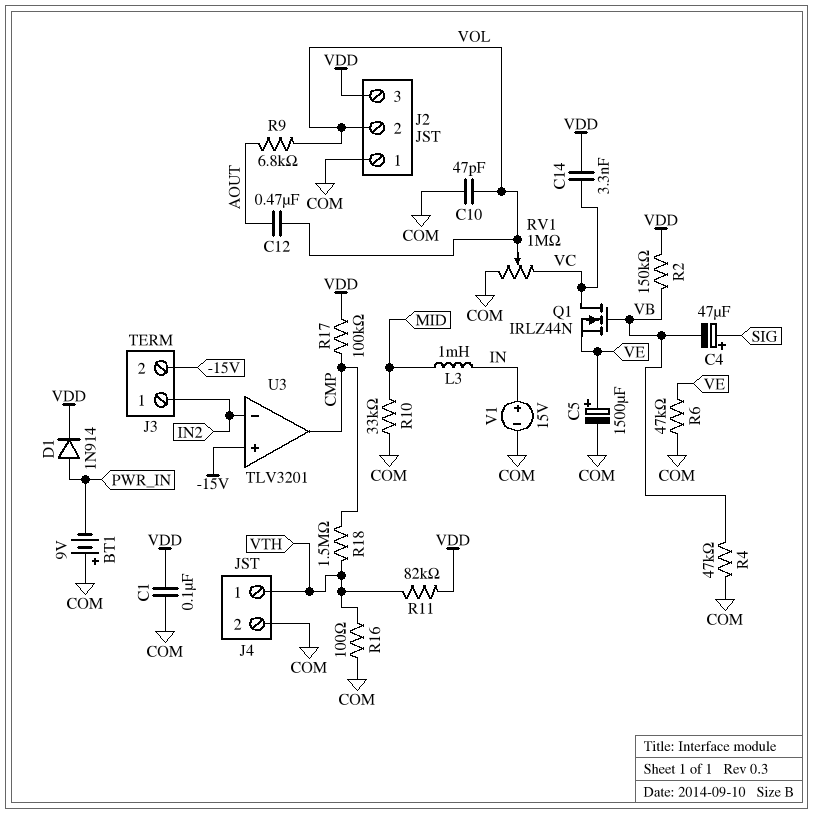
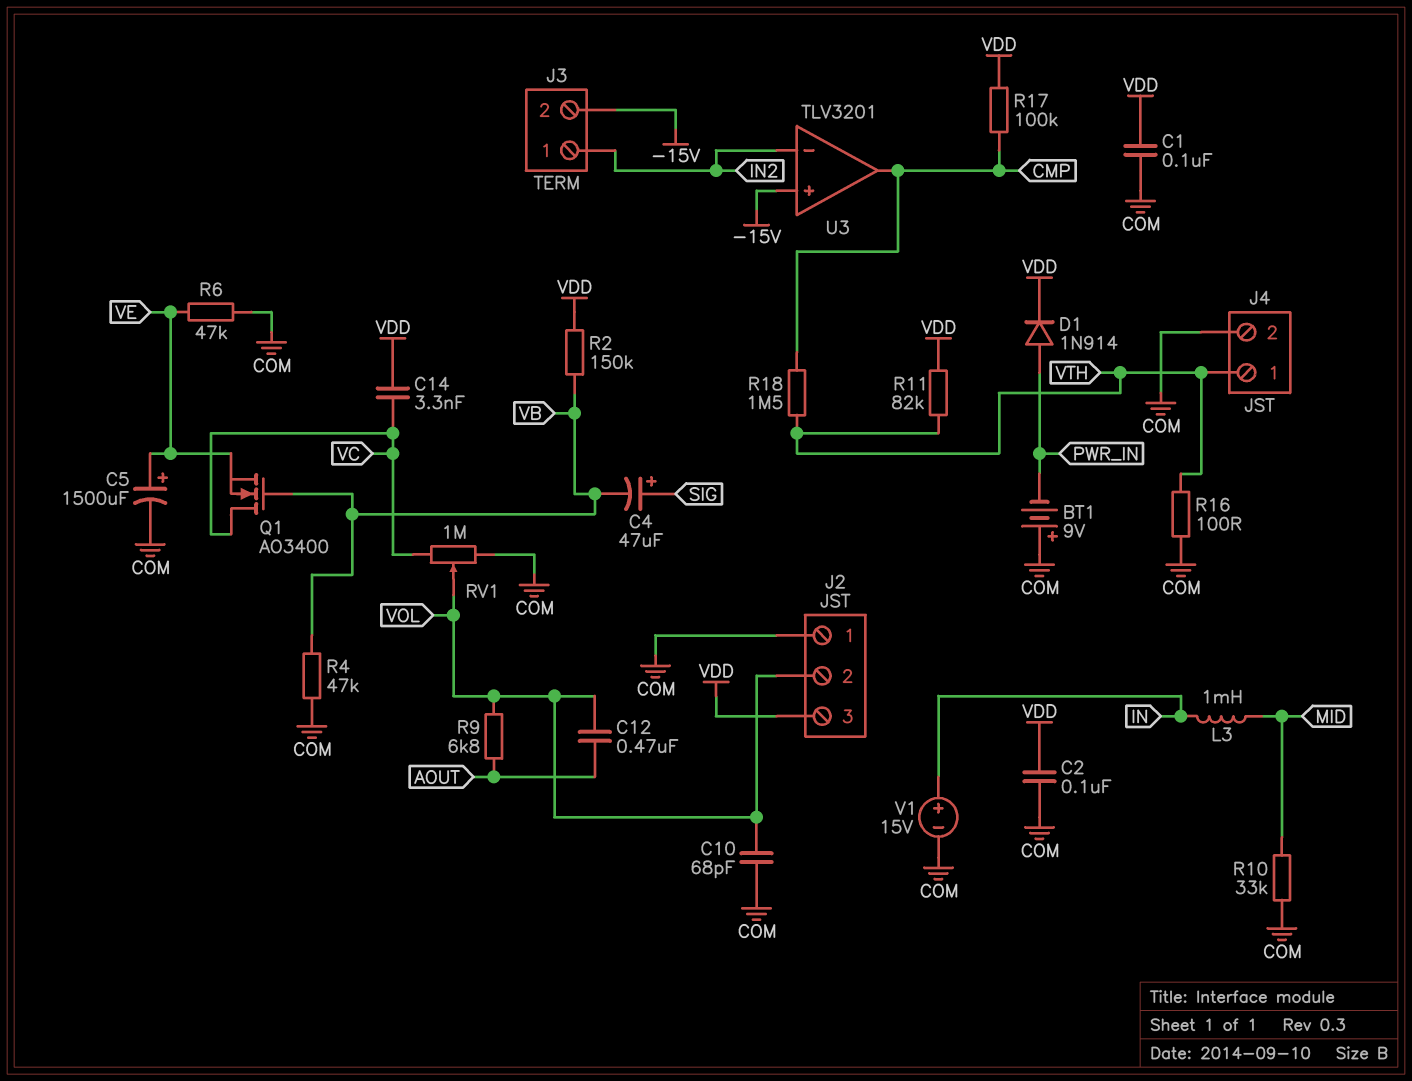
C2: none -> 100nF (COM, VDD)
C10: 47pF (COM, VOL) -> 68pF (COM, VOL)
Q1: NMOS IRLZ44N (G VB, D VC, S VE) -> NMOS AO3400 (G VB, D VC, S VE)

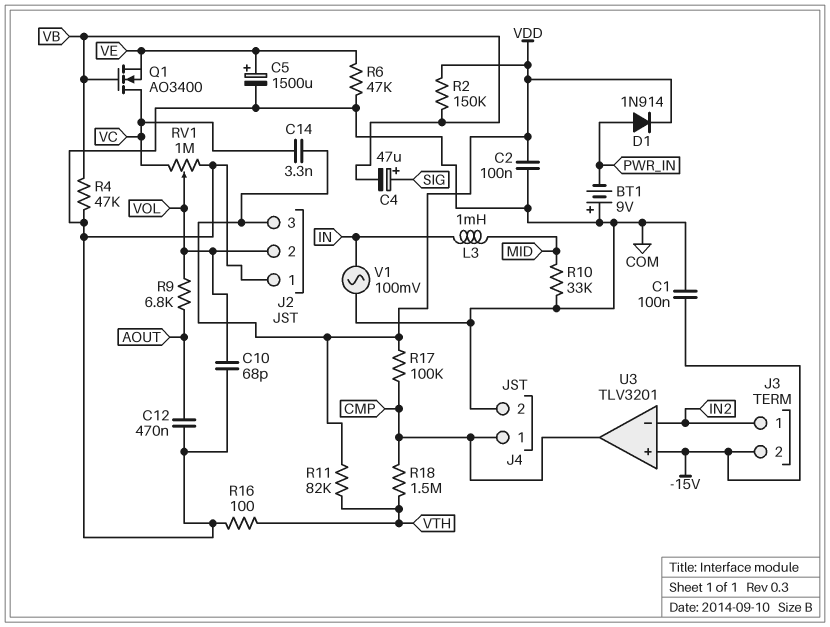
C1: 100nF (COM, VDD) -> 100nF (-15V, COM)
C12: 470nF (AOUT, VOL) -> 470nF (AOUT, COM)
J4 pin 1: VTH -> CMP
V1: 15V (plus IN, minus COM) -> AC 100mV (COM, IN)

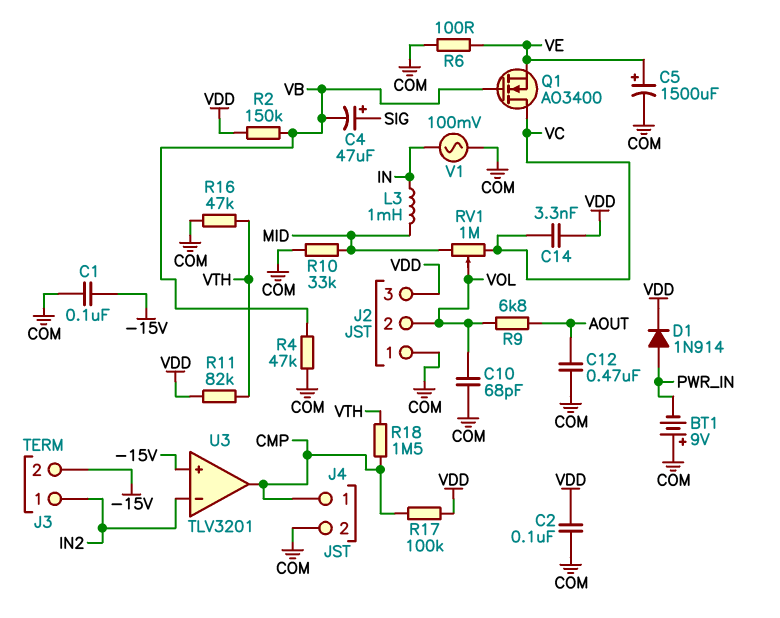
R6: 47k (COM, VE) -> 100 (COM, VE)
R16: 100 (COM, VTH) -> 47k (COM, VTH)
RV1: 1M (COM, VC, wiper VOL) -> 1M (MID, VC, wiper VOL)

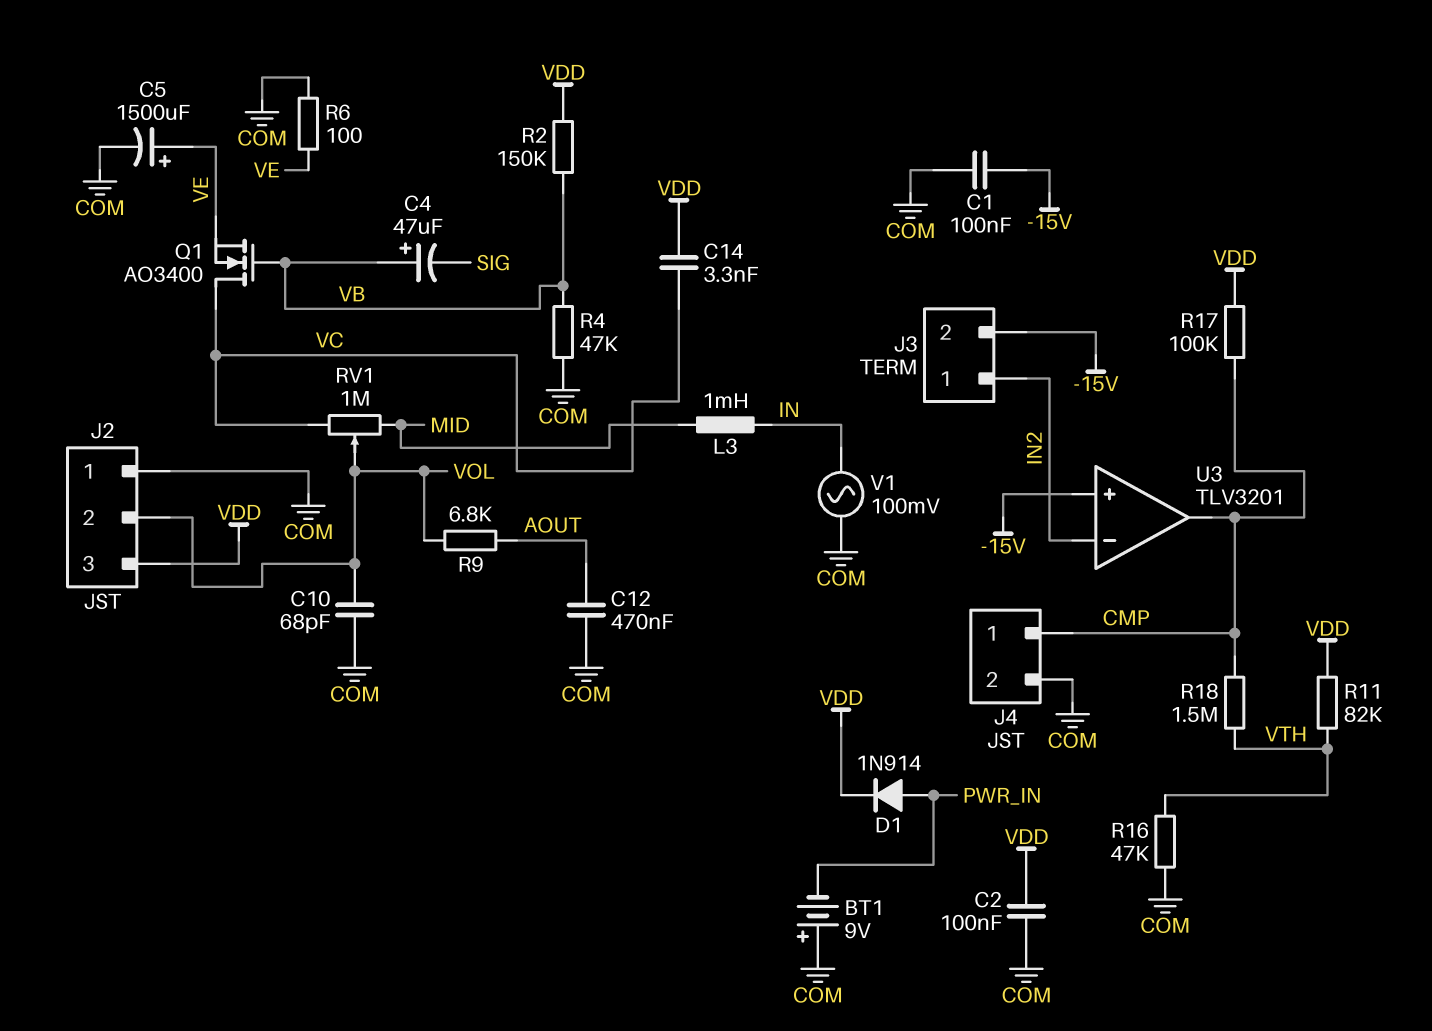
C4: 47uF (plus SIG, minus VB) -> 47uF (plus VB, minus SIG)
R10: 33k (COM, MID) -> none

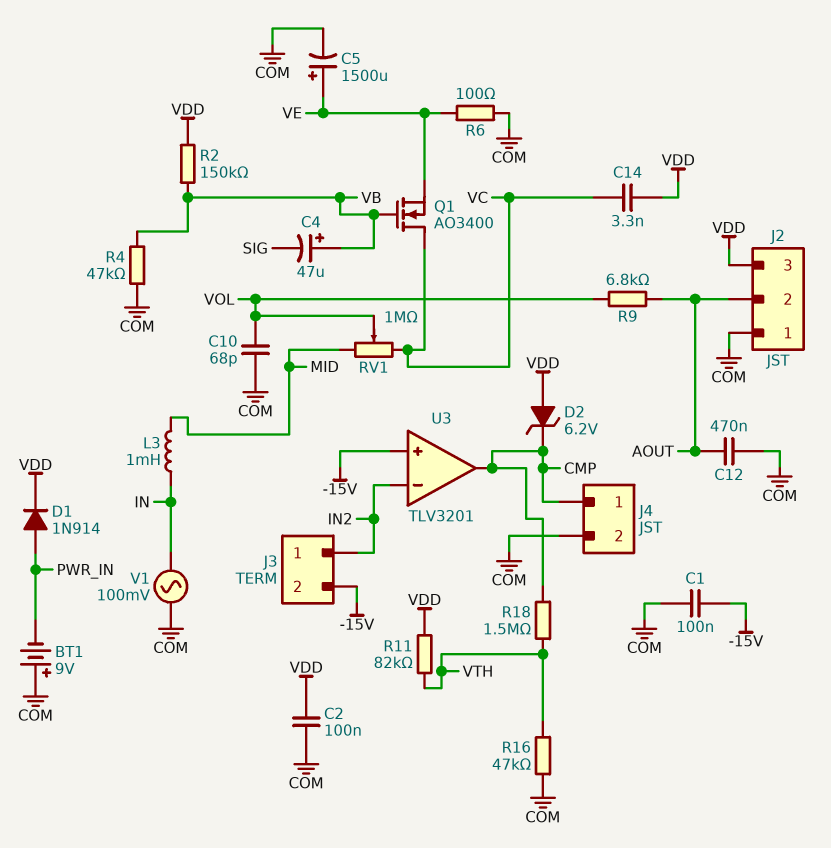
D2: none -> zener 6.2V (A VDD, K CMP)
J2 pin 2: VOL -> AOUT
R17: 100k (CMP, VDD) -> none

